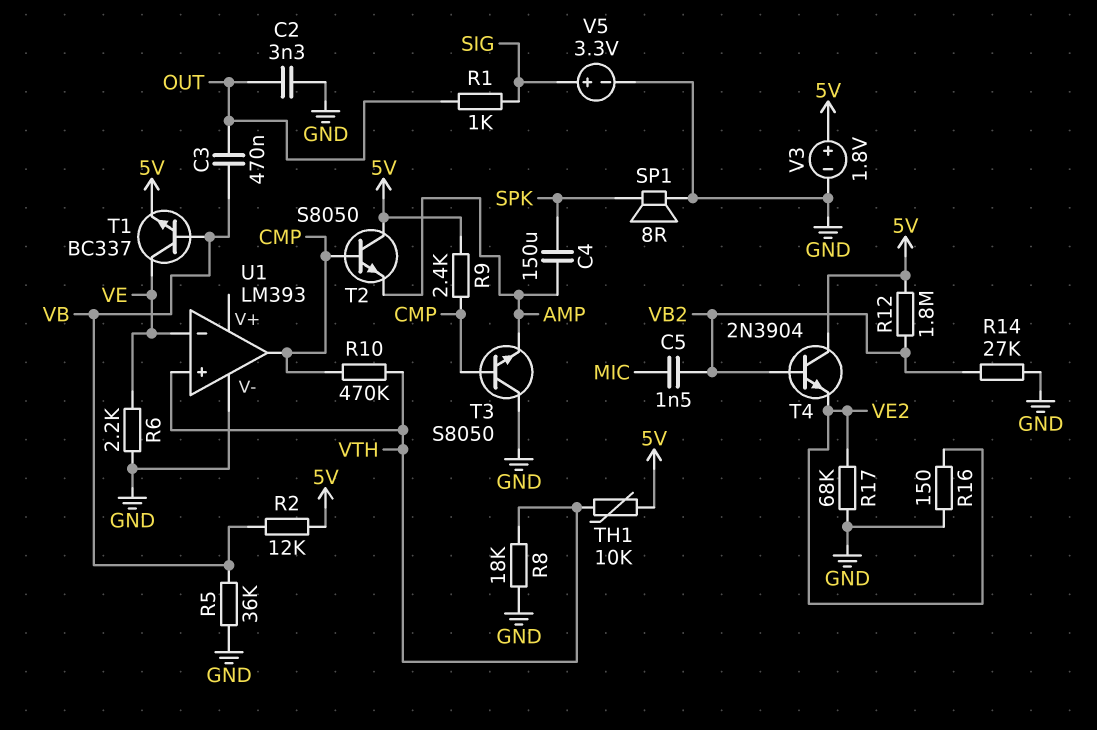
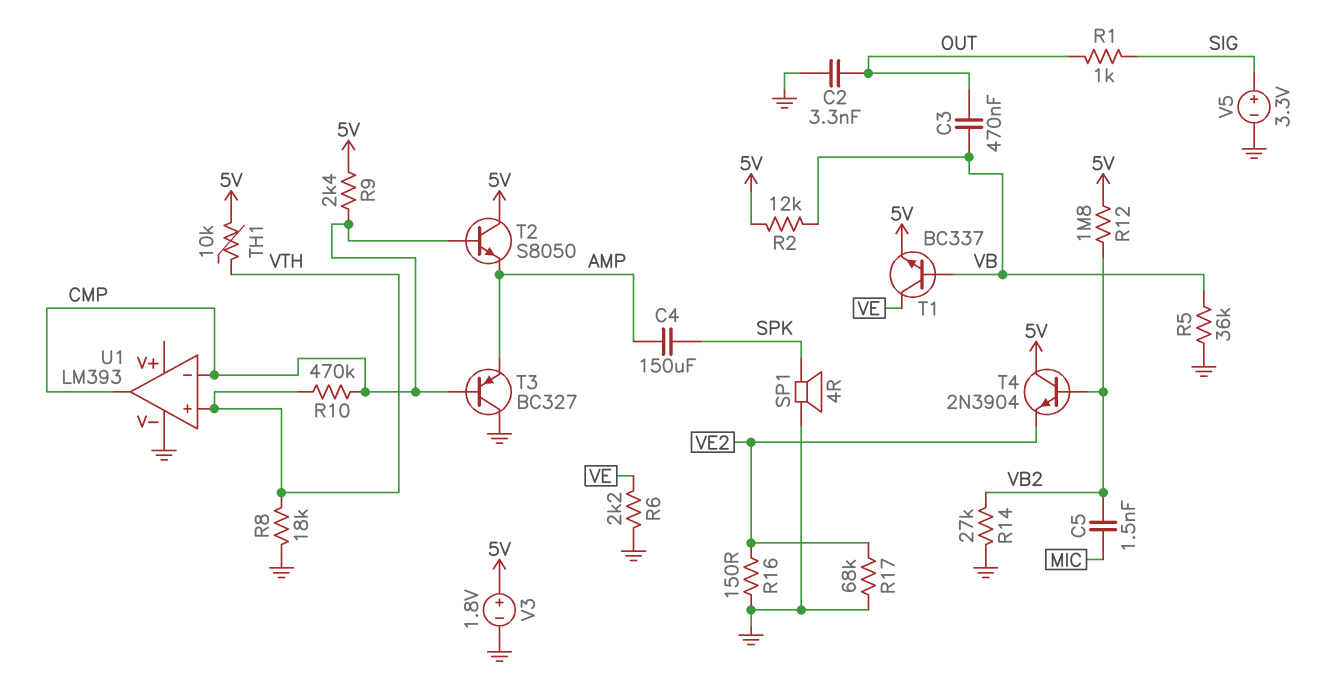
SP1: speaker 8R (GND, SPK) -> speaker 4R (GND, SPK)
T3: NPN S8050 (B CMP, C GND, E AMP) -> PNP BC327 (B CMP, C GND, E AMP)
U1 pin in-: VE -> CMP

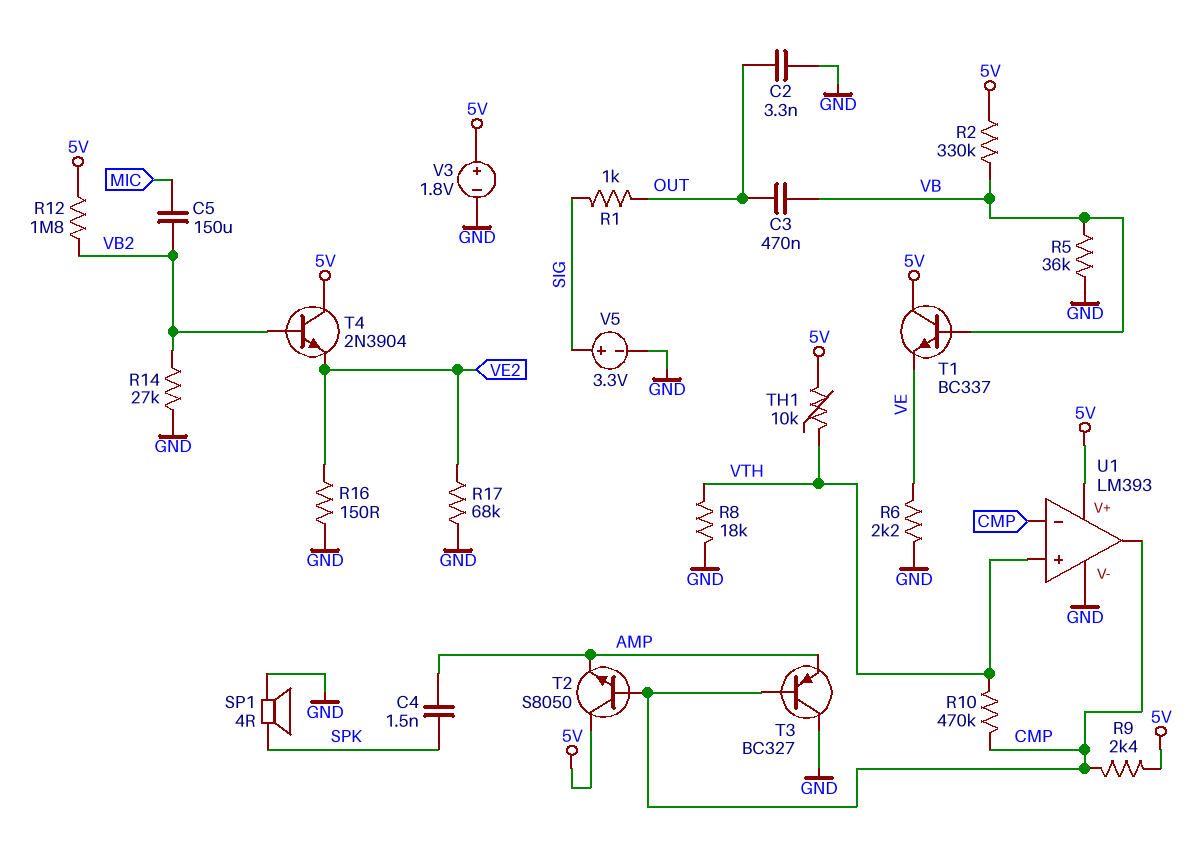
C4: 150uF (AMP, SPK) -> 1.5nF (AMP, SPK)
C5: 1.5nF (MIC, VB2) -> 150uF (MIC, VB2)
R2: 12k (5V, VB) -> 330k (5V, VB)
T1: NPN BC337 (B VB, C VE, E 5V) -> NPN BC337 (B VB, C 5V, E VE)
U1 pin V+: none -> 5V

